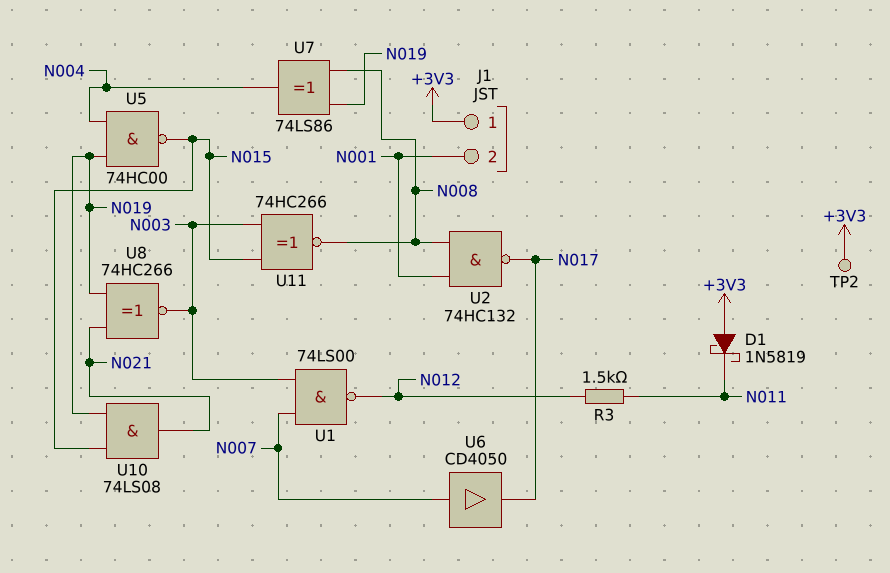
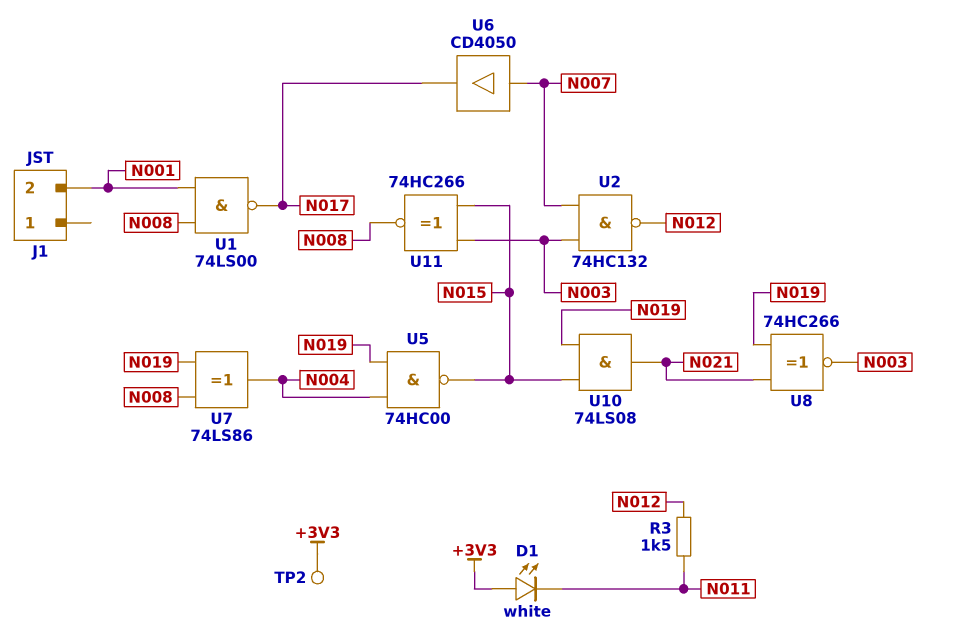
D1: schottky 1N5819 (A +3V3, K N011) -> LED white (A +3V3, K N011)
J1 pin 1: +3V3 -> none
U1: NAND 74LS00 (in N003, in N007, out N012) -> NAND 74LS00 (in N001, in N008, out N017)
U2: NAND 74HC132 (in N001, in N008, out N017) -> NAND 74HC132 (in N003, in N007, out N012)

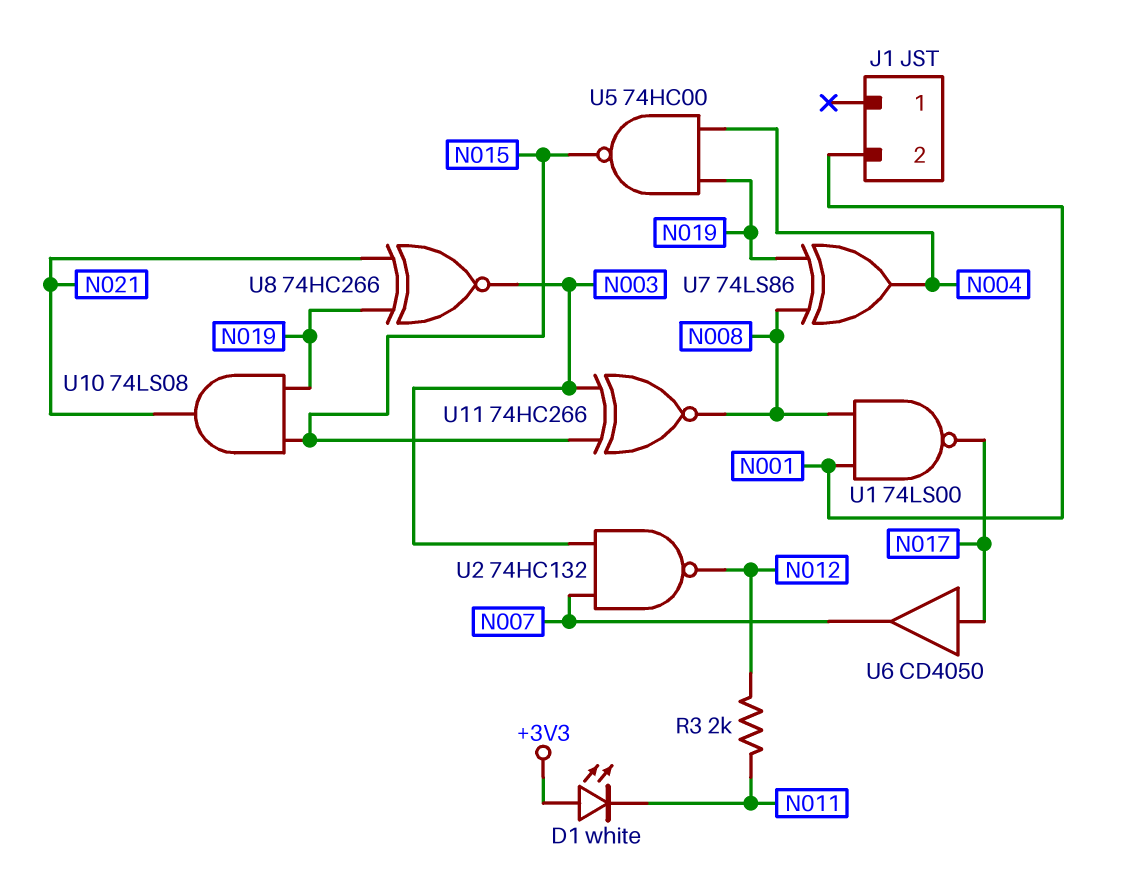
R3: 1.5k (N011, N012) -> 2k (N011, N012)
TP2: test point (+3V3) -> none
U6: buffer CD4050 (in N007, out N017) -> buffer CD4050 (in N017, out N007)

